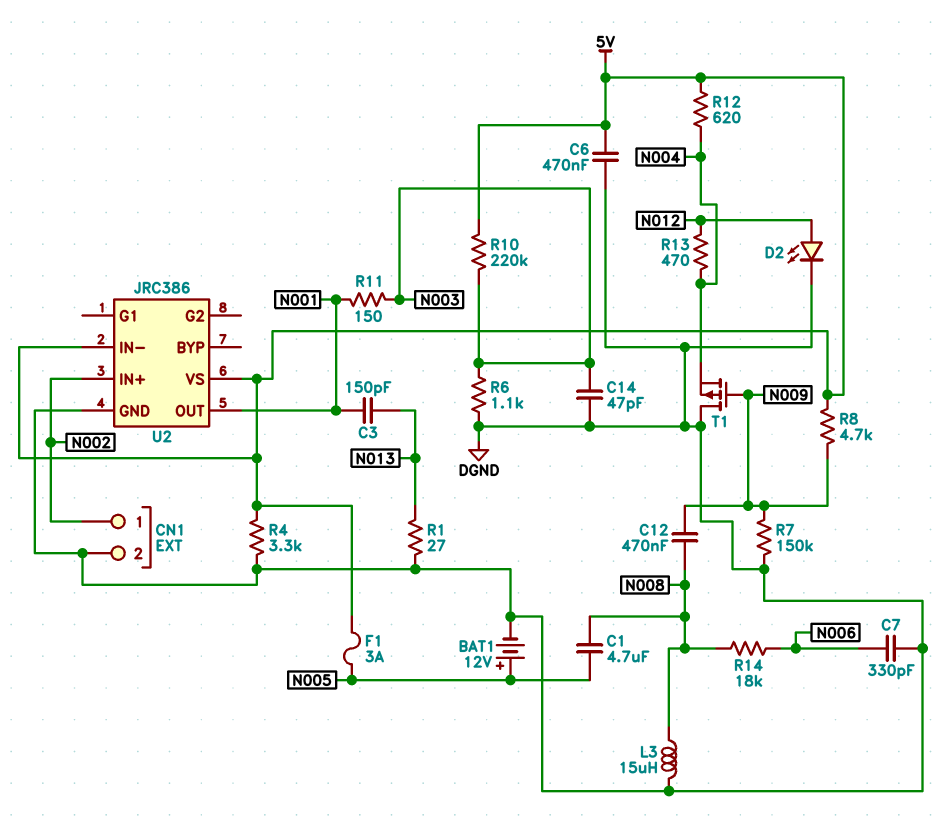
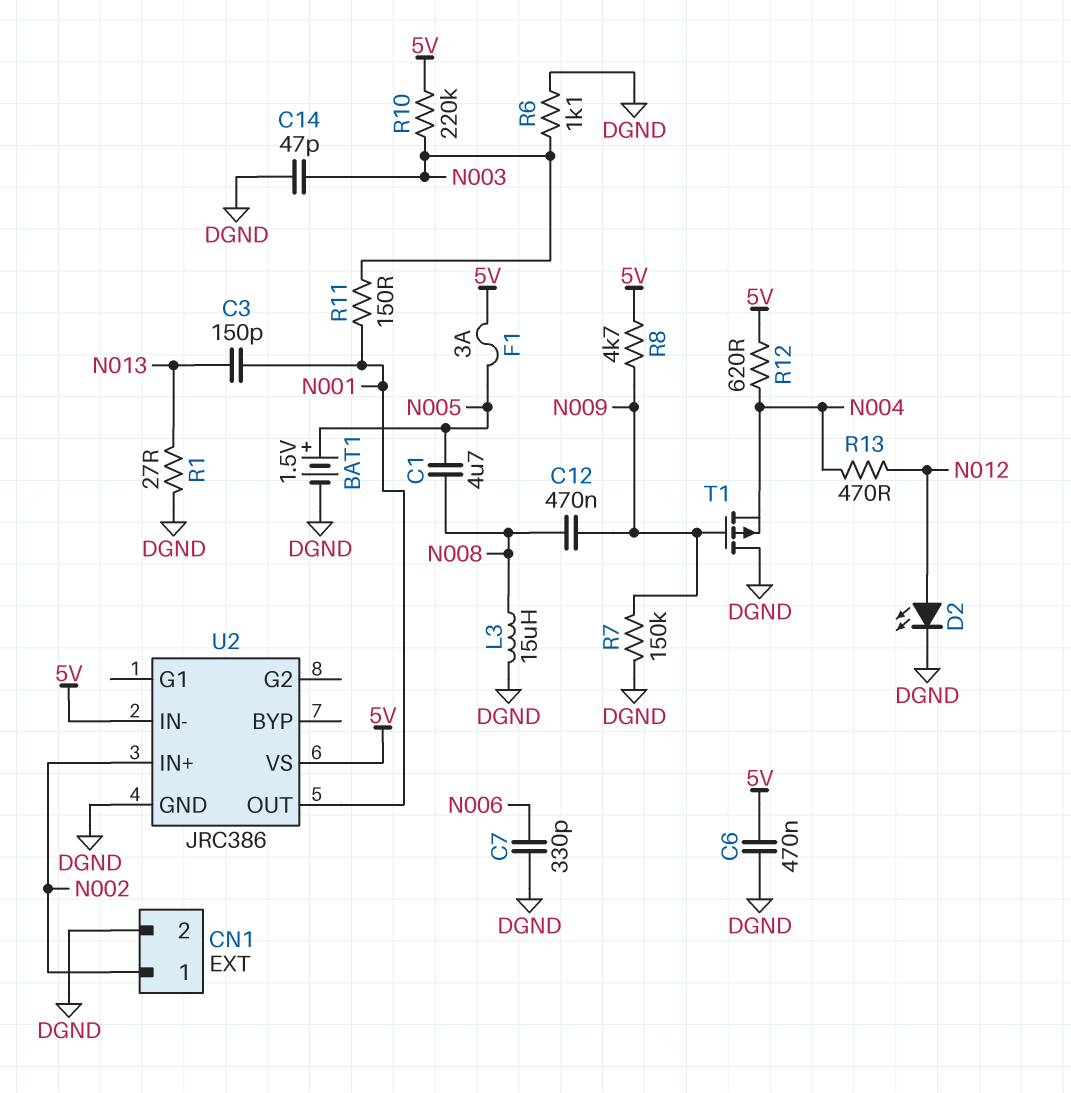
BAT1: 12V (plus N005, minus DGND) -> 1.5V (plus N005, minus DGND)
R4: 3.3k (5V, DGND) -> none
R14: 18k (N006, N008) -> none

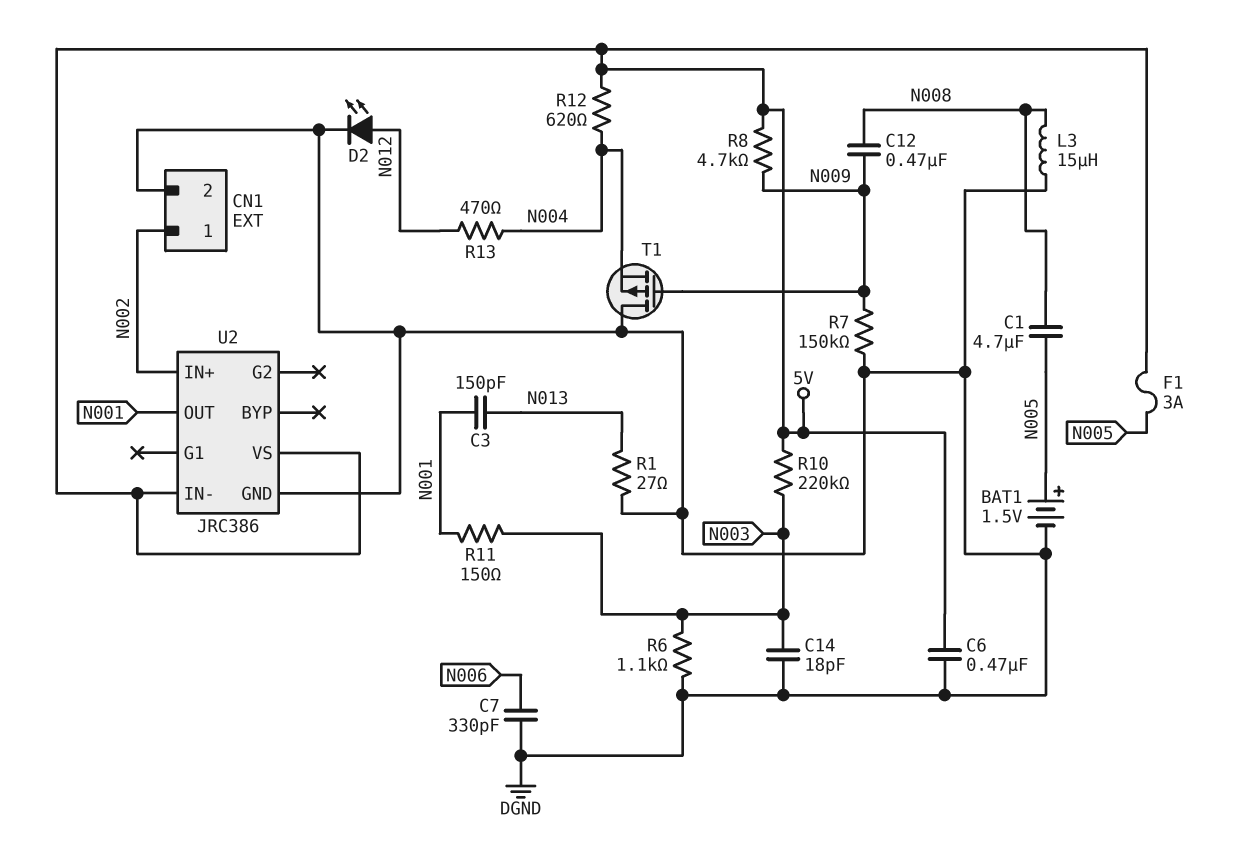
C14: 47pF (DGND, N003) -> 18pF (DGND, N003)

